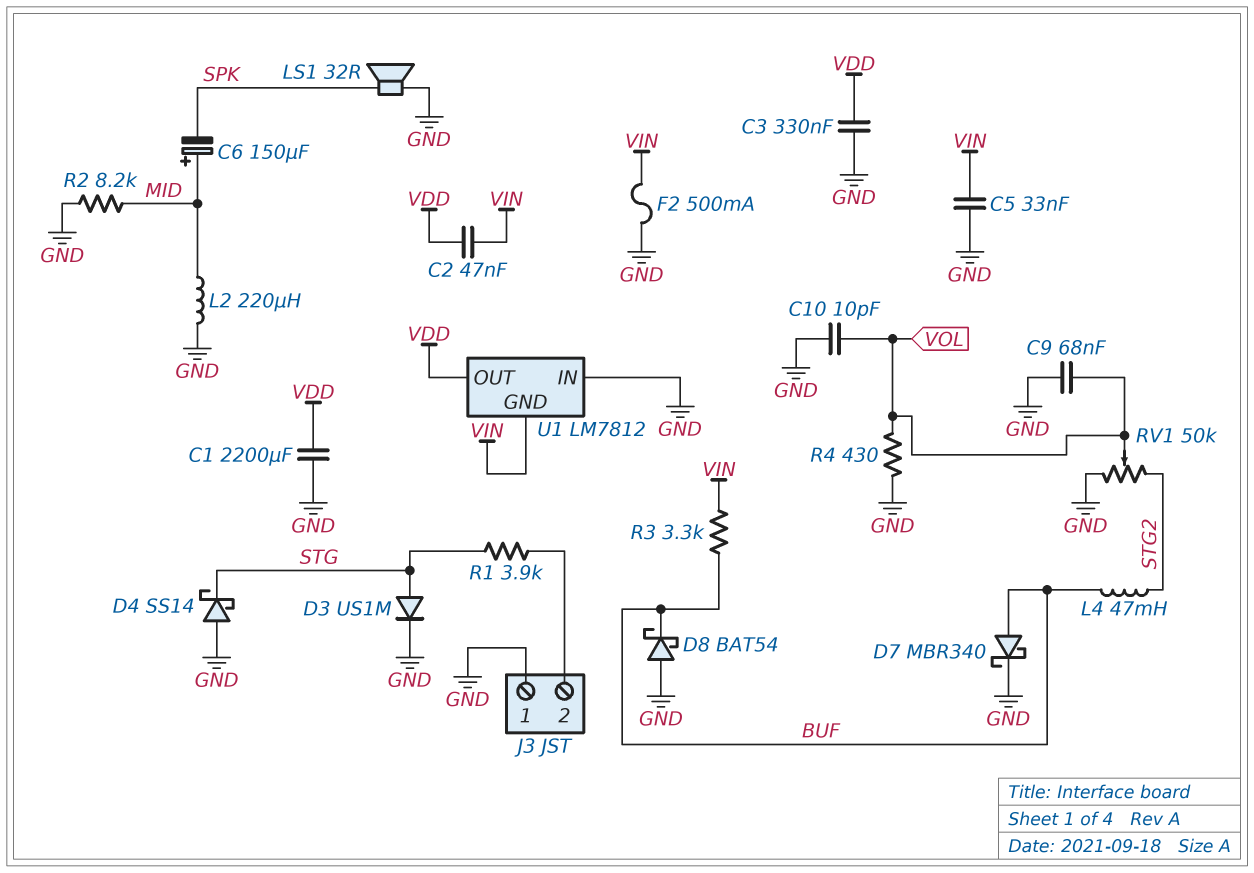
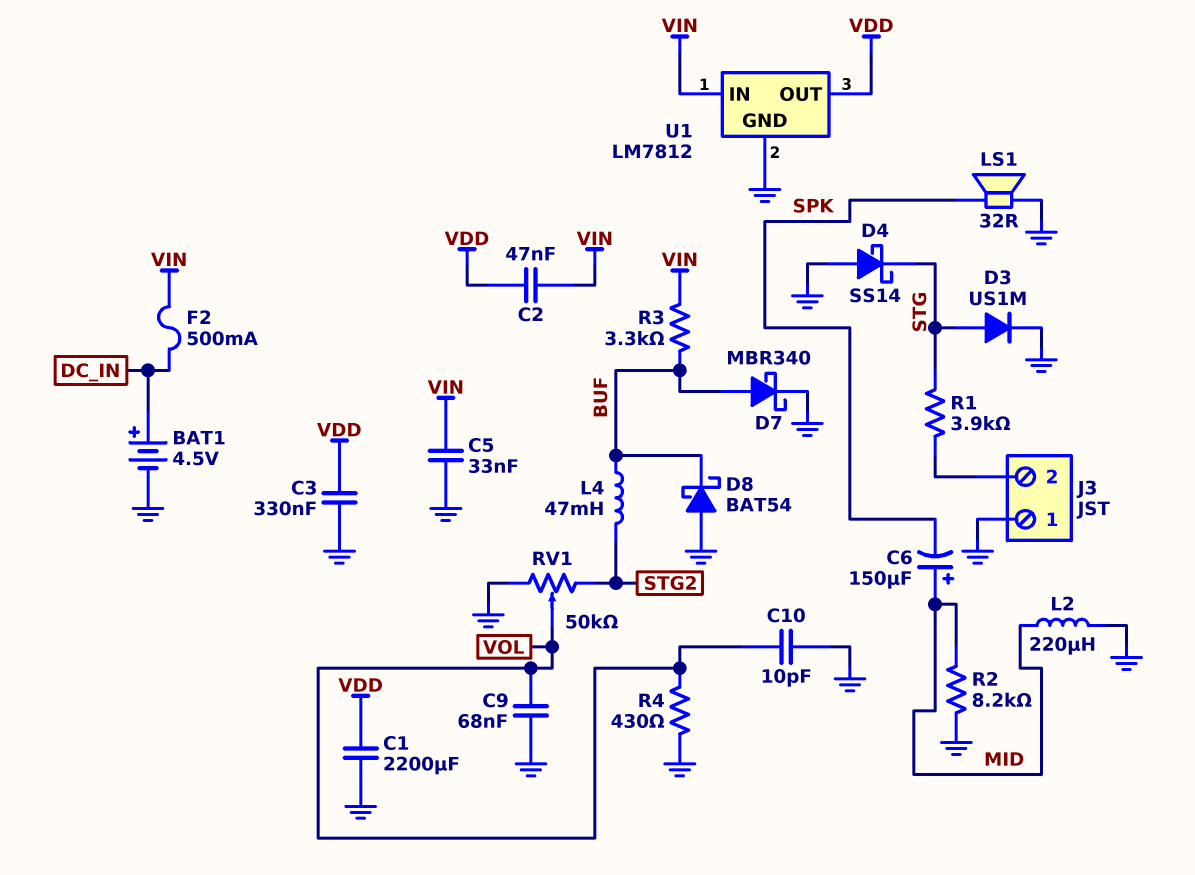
BAT1: none -> 4.5V (plus DC_IN, minus GND)
F2: 500mA (GND, VIN) -> 500mA (DC_IN, VIN)
U1 pin GND: VIN -> GND
U1 pin IN: GND -> VIN

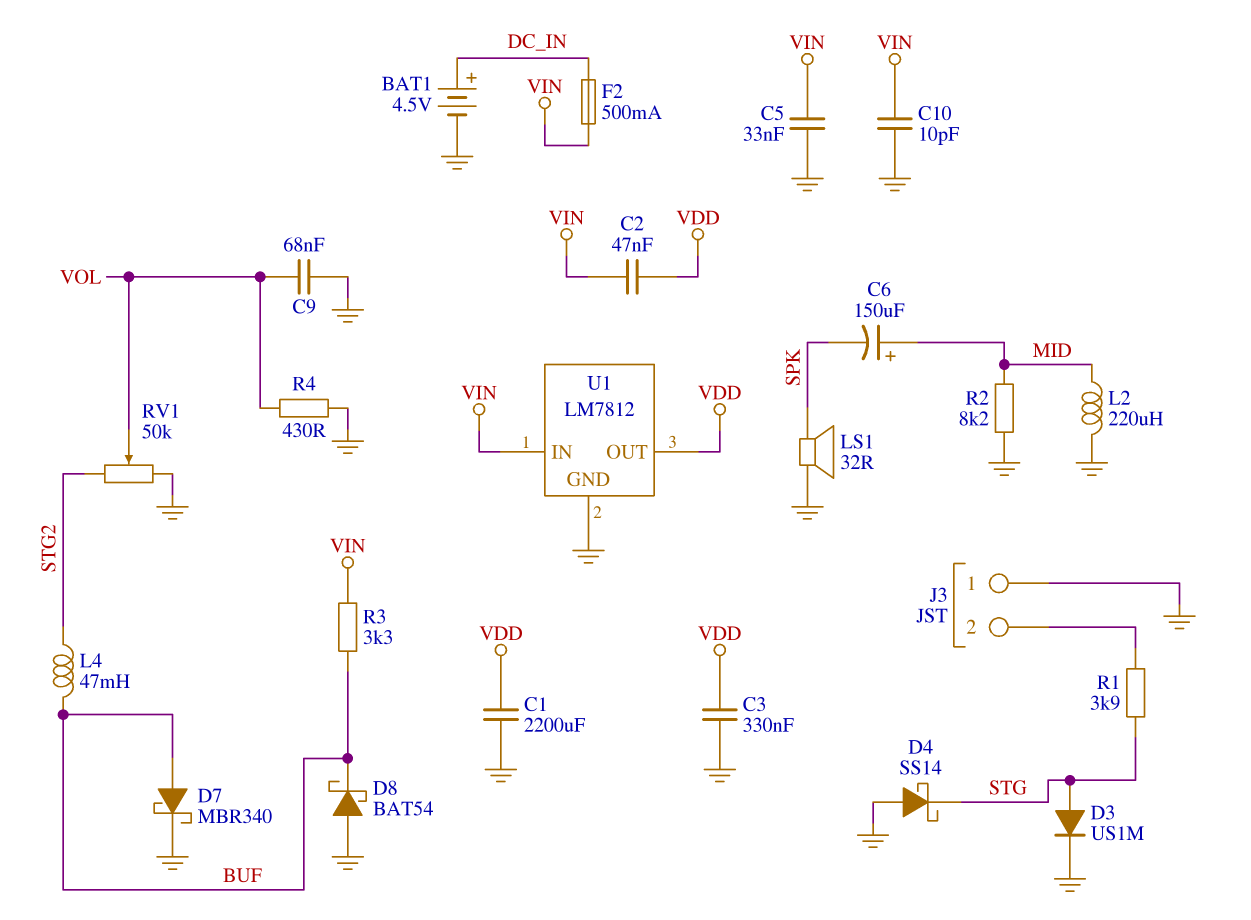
C10: 10pF (GND, VOL) -> 10pF (GND, VIN)

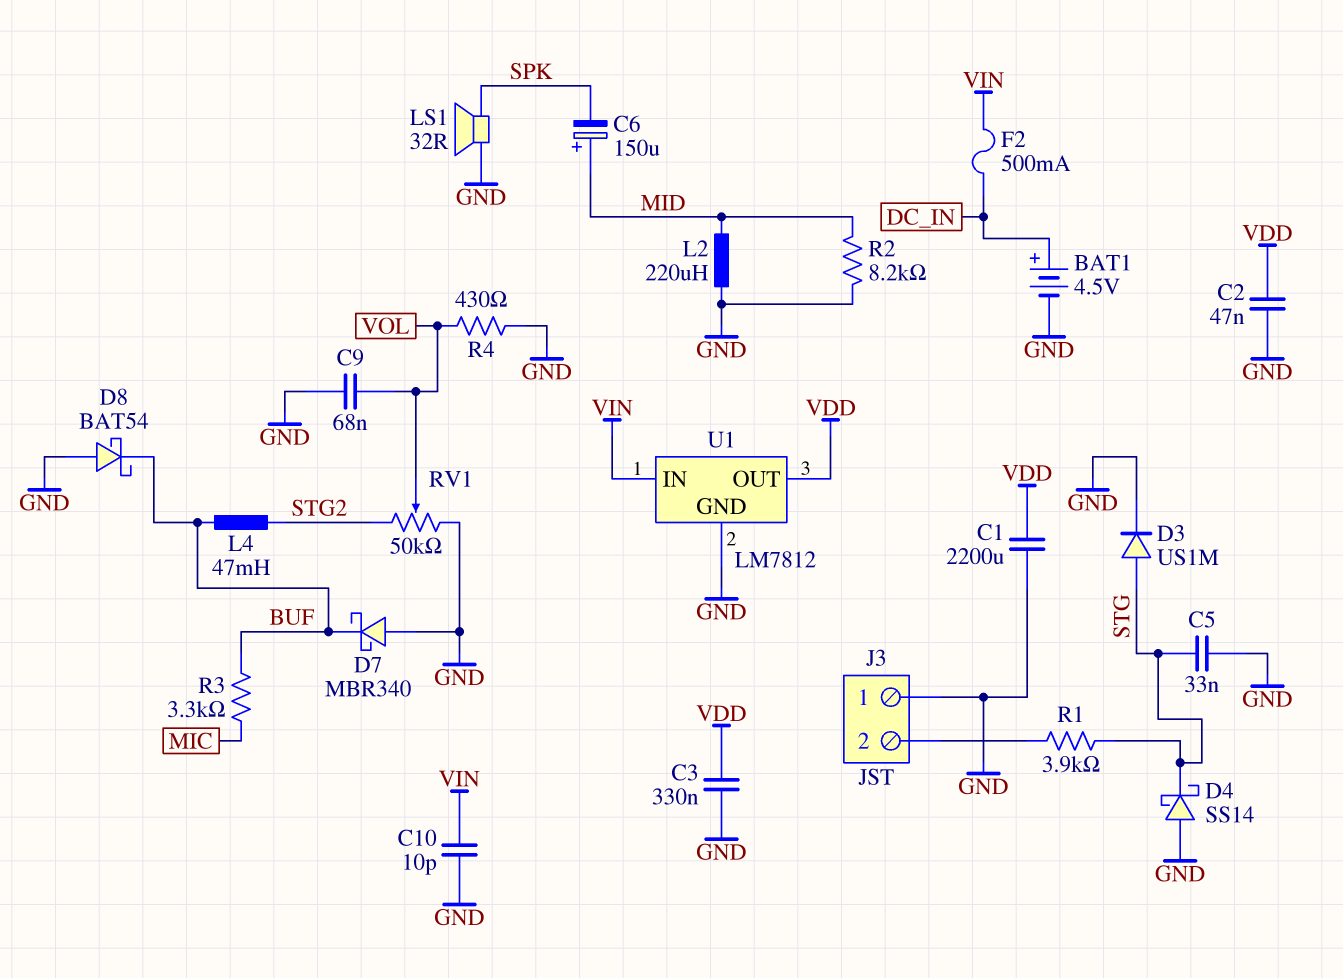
C2: 47nF (VDD, VIN) -> 47nF (GND, VDD)
C5: 33nF (GND, VIN) -> 33nF (GND, STG)
D7: schottky MBR340 (A BUF, K GND) -> schottky MBR340 (A GND, K BUF)
R3: 3.3k (BUF, VIN) -> 3.3k (BUF, MIC)

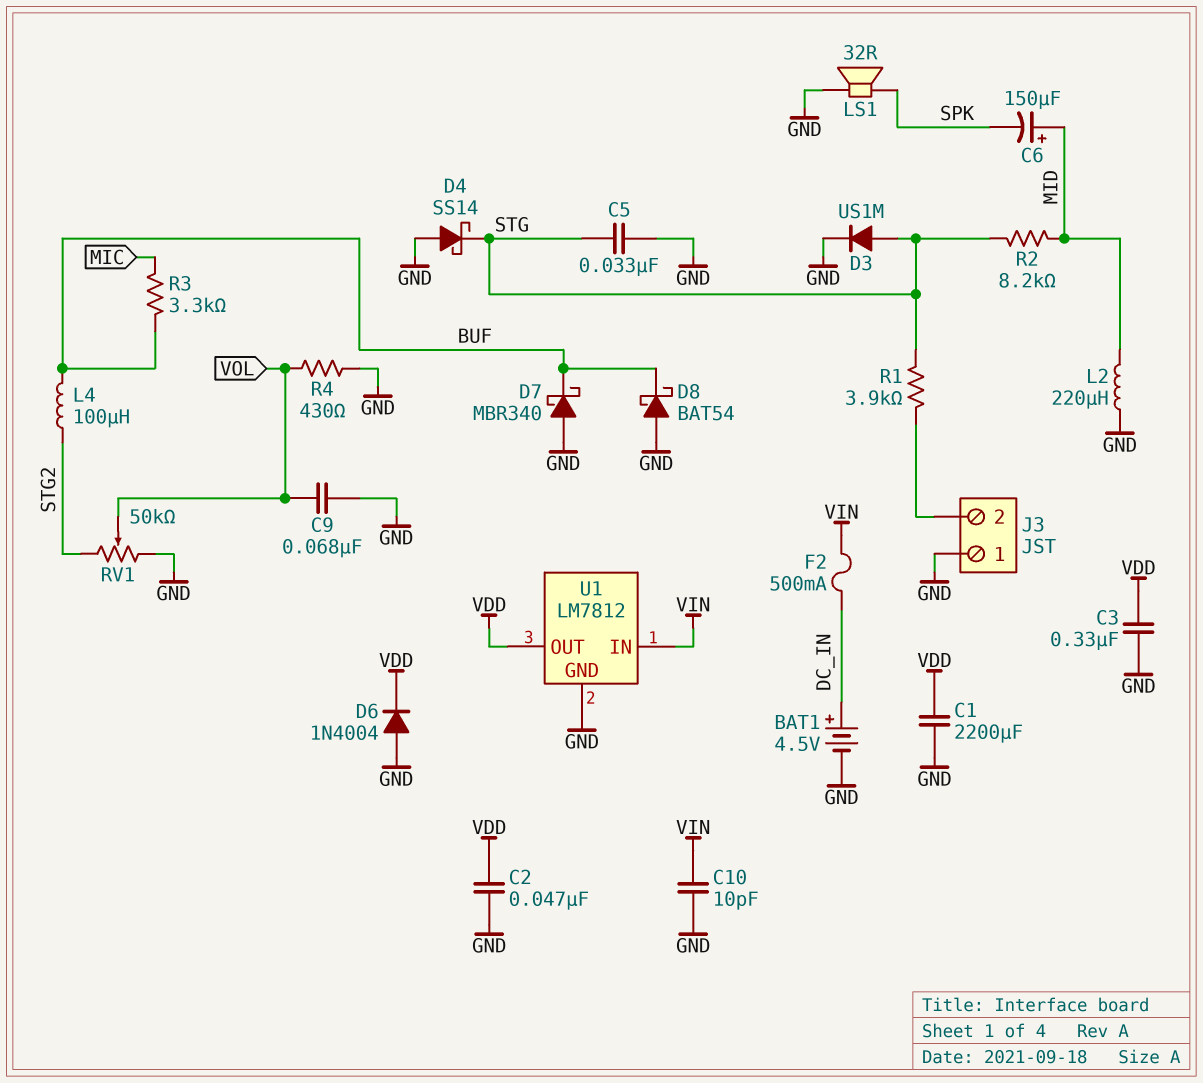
D6: none -> diode 1N4004 (A GND, K VDD)
L4: 47mH (BUF, STG2) -> 100uH (BUF, STG2)
R2: 8.2k (GND, MID) -> 8.2k (MID, STG)

